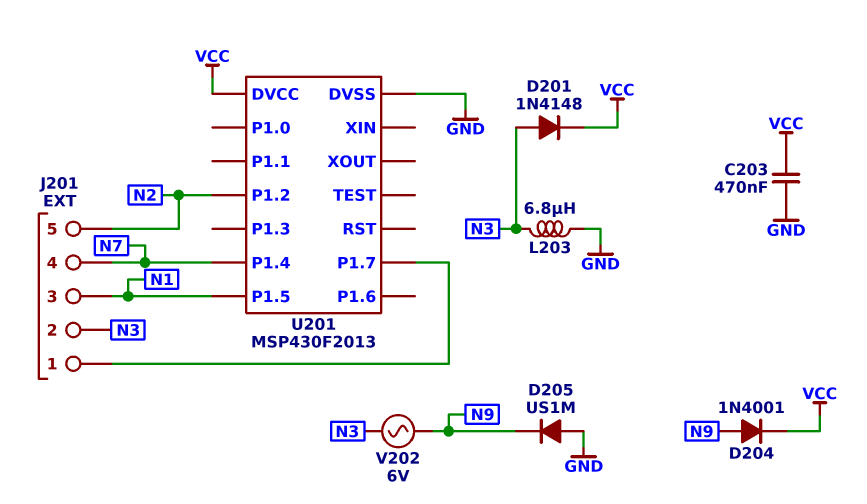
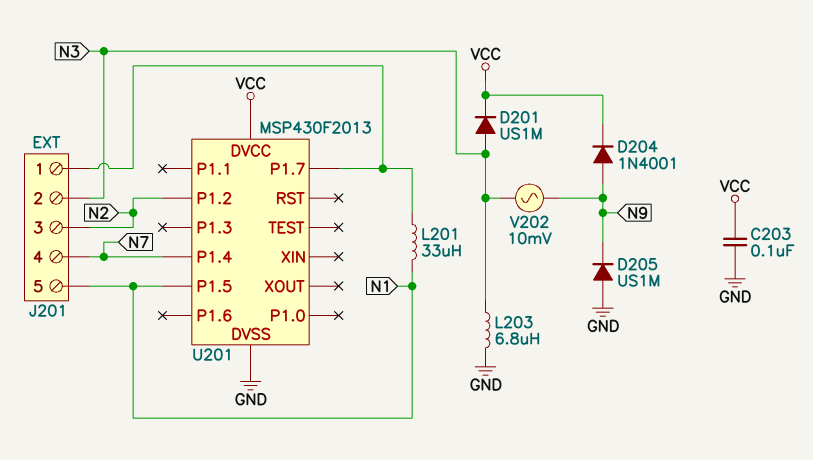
C203: 470nF (GND, VCC) -> 100nF (GND, VCC)
D201: diode 1N4148 (A N3, K VCC) -> diode US1M (A N3, K VCC)
J201 pin 3: N1 -> N2
J201 pin 5: N2 -> N1
L201: none -> 33uH (J201/1, N1)
V202: AC 6V (N3, N9) -> AC 10mV (N3, N9)

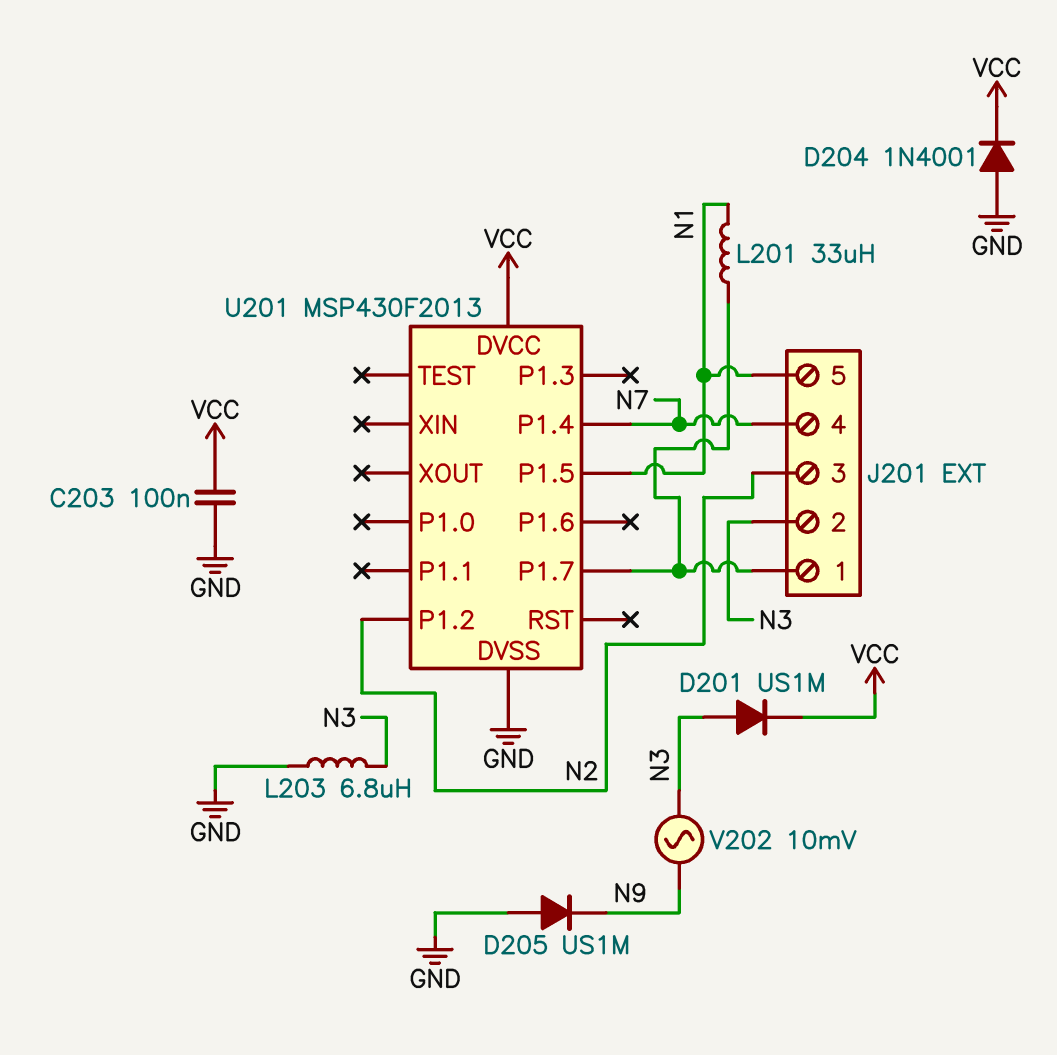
D204: diode 1N4001 (A N9, K VCC) -> diode 1N4001 (A GND, K VCC)

